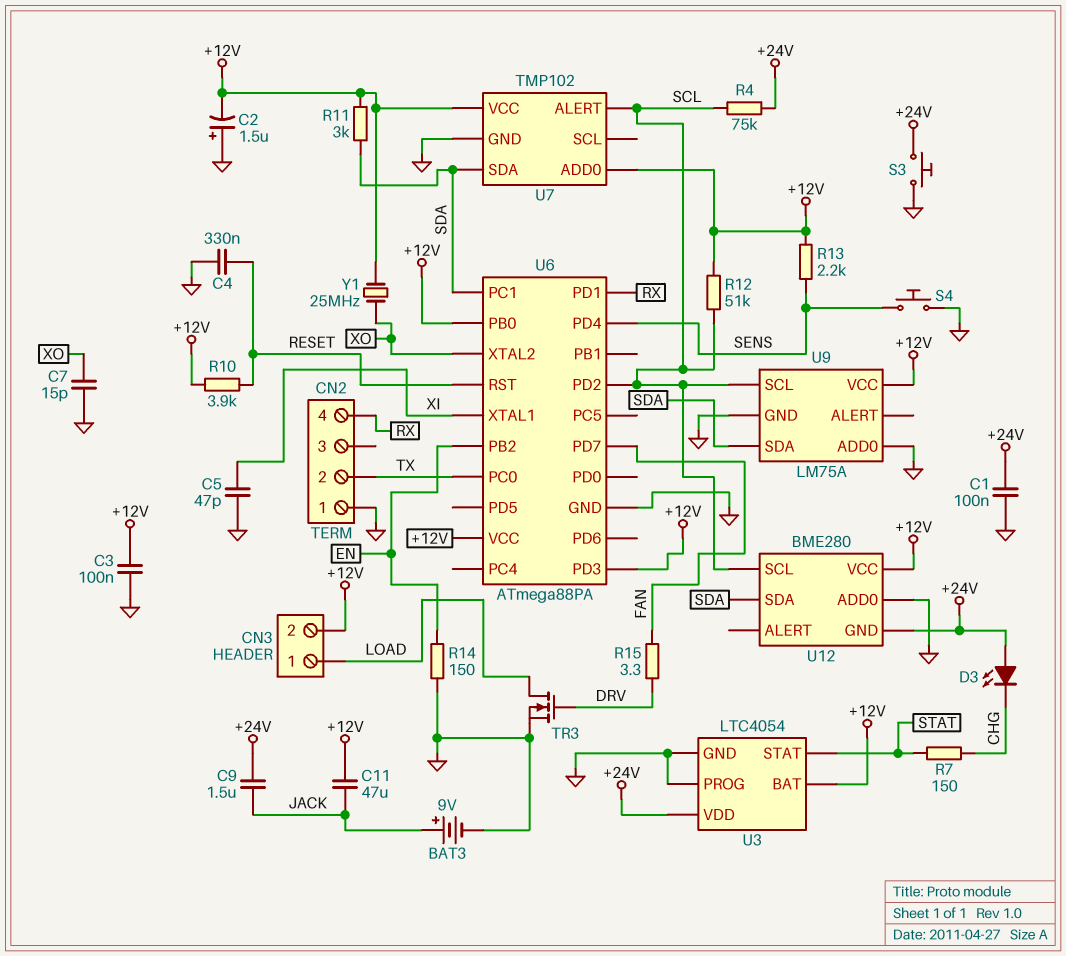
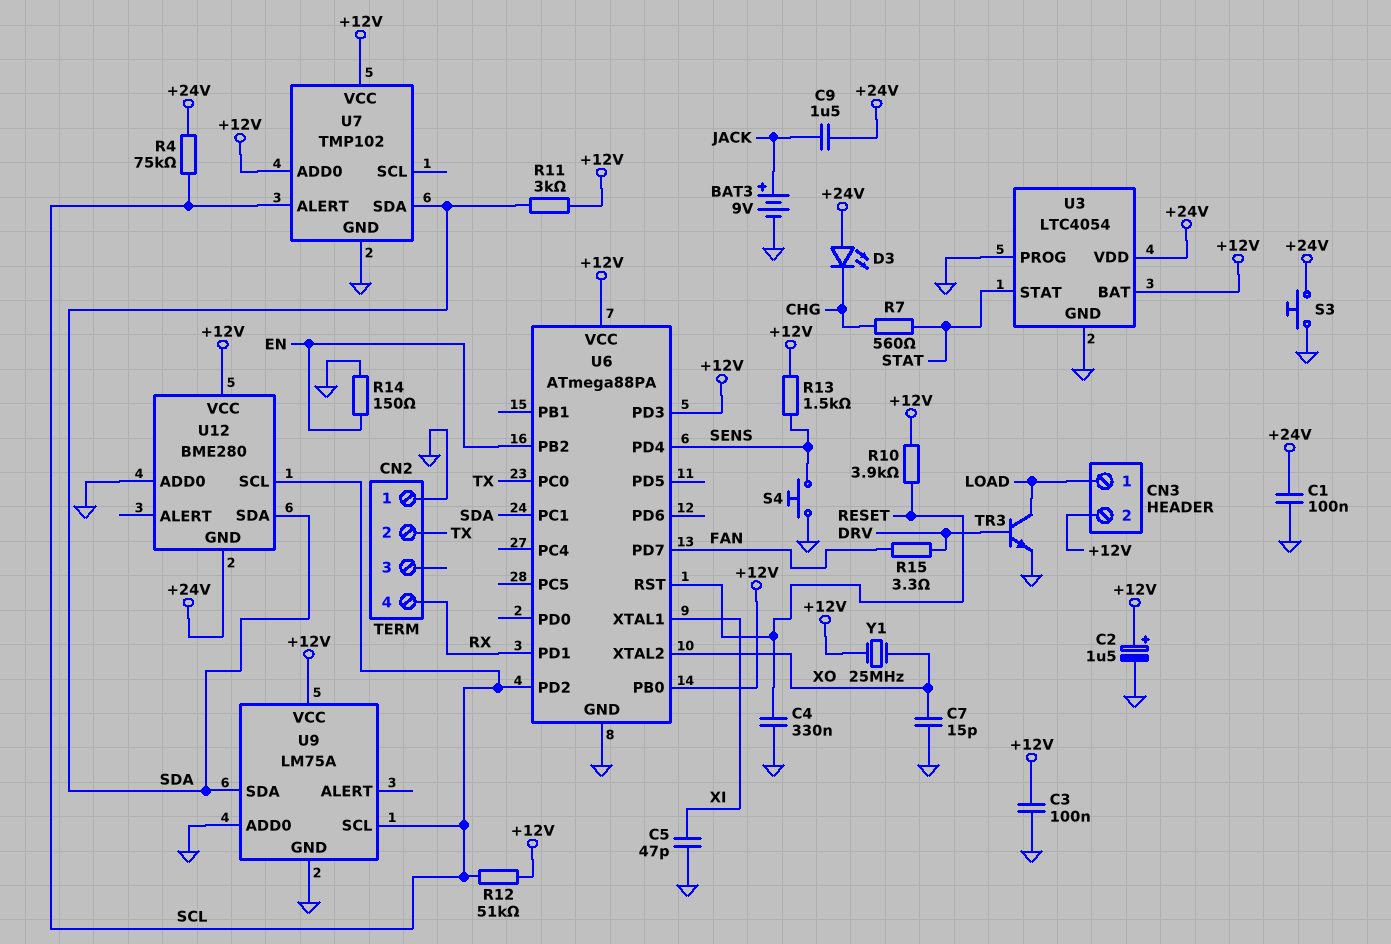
C2: 1.5uF (plus GND, minus +12V) -> 1.5uF (plus +12V, minus GND)
C11: 47uF (+12V, JACK) -> none
R7: 150 (CHG, STAT) -> 560 (CHG, STAT)
R13: 2.2k (+12V, SENS) -> 1.5k (+12V, SENS)
TR3: NMOS (G DRV, D LOAD, S GND) -> NPN (B DRV, C LOAD, E GND)

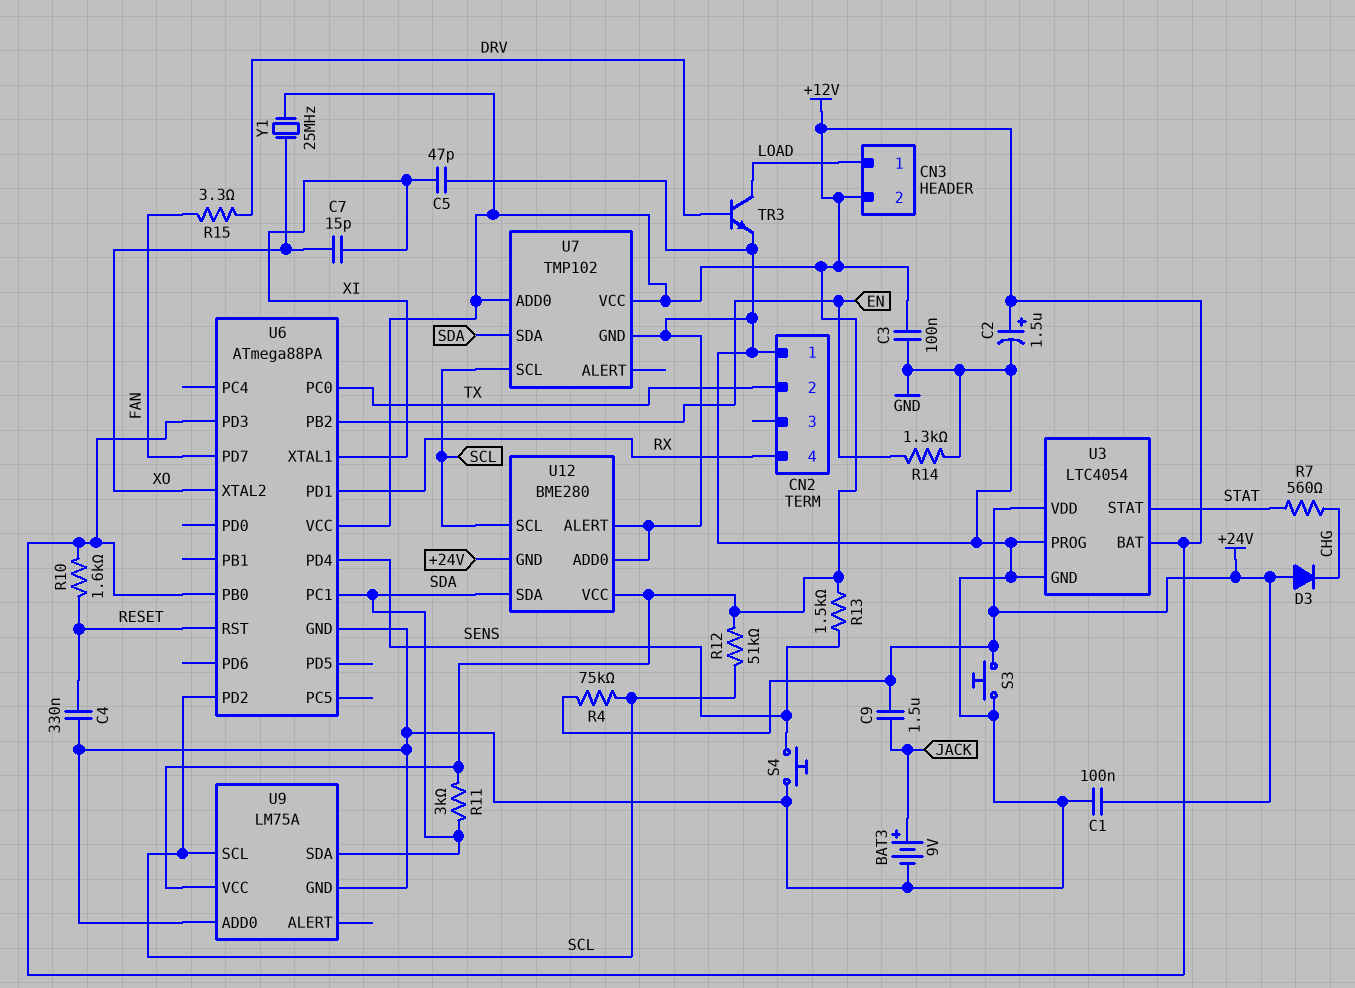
C7: 15pF (GND, XO) -> 15pF (XI, XO)
D3: LED (A +24V, K CHG) -> diode (A +24V, K CHG)
R10: 3.9k (+12V, RESET) -> 1.6k (+12V, RESET)
R14: 150 (EN, GND) -> 1.3k (EN, GND)
U7 pin ALERT: SCL -> none
U7 pin SCL: none -> SCL
U12 pin ALERT: none -> GND

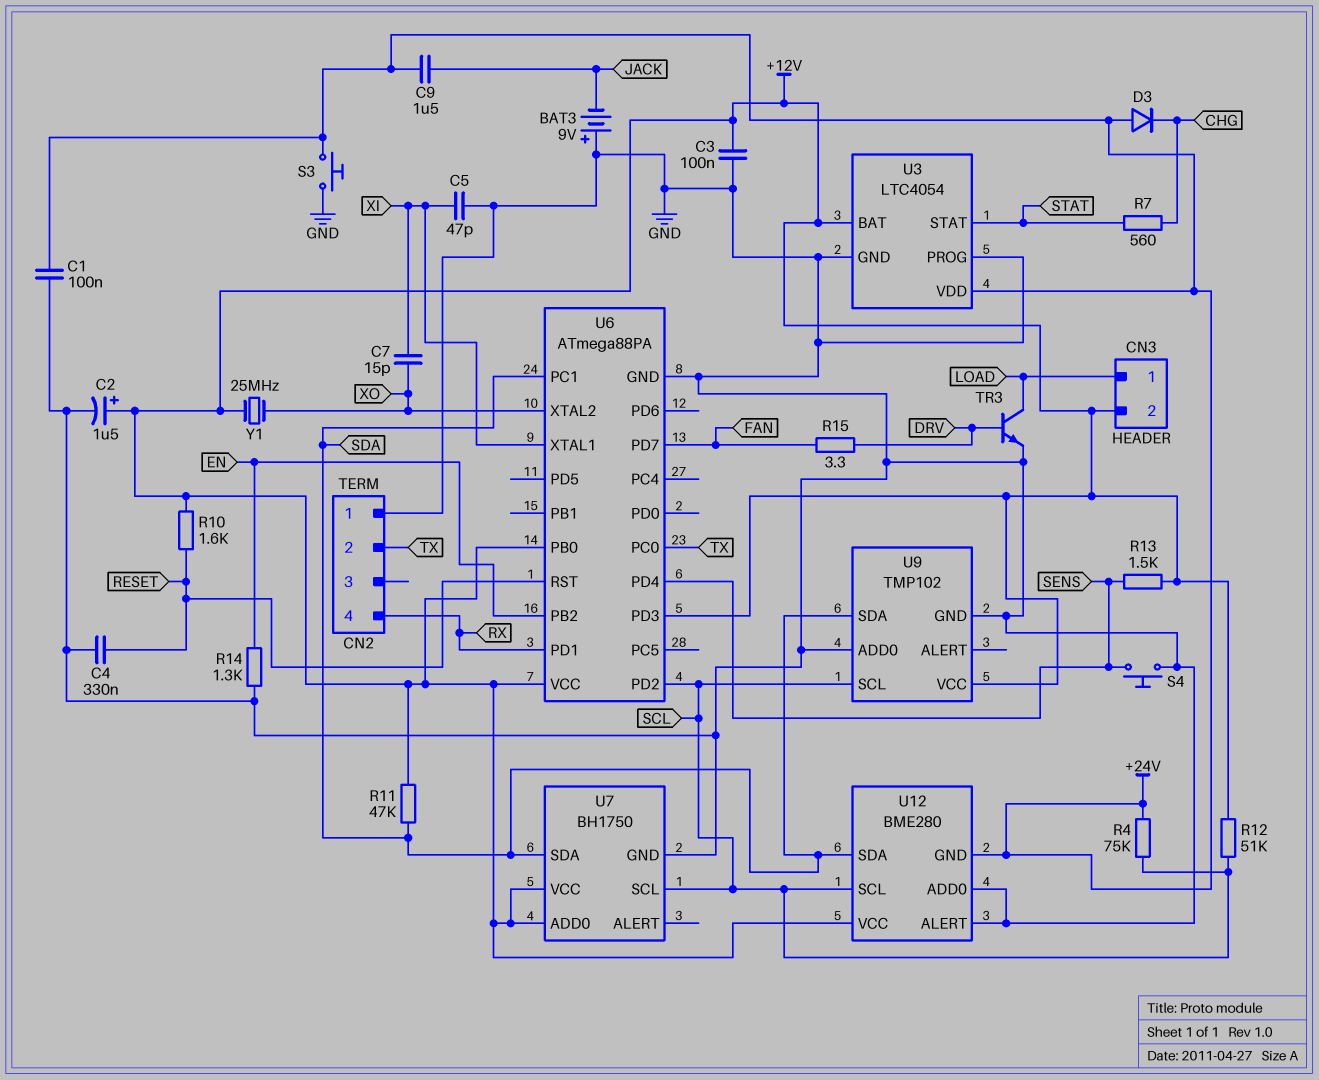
BAT3: 9V (plus JACK, minus GND) -> 9V (plus GND, minus JACK)
R11: 3k (+12V, SDA) -> 47k (+12V, SDA)
U7: TMP102 -> BH1750
U9: LM75A -> TMP102

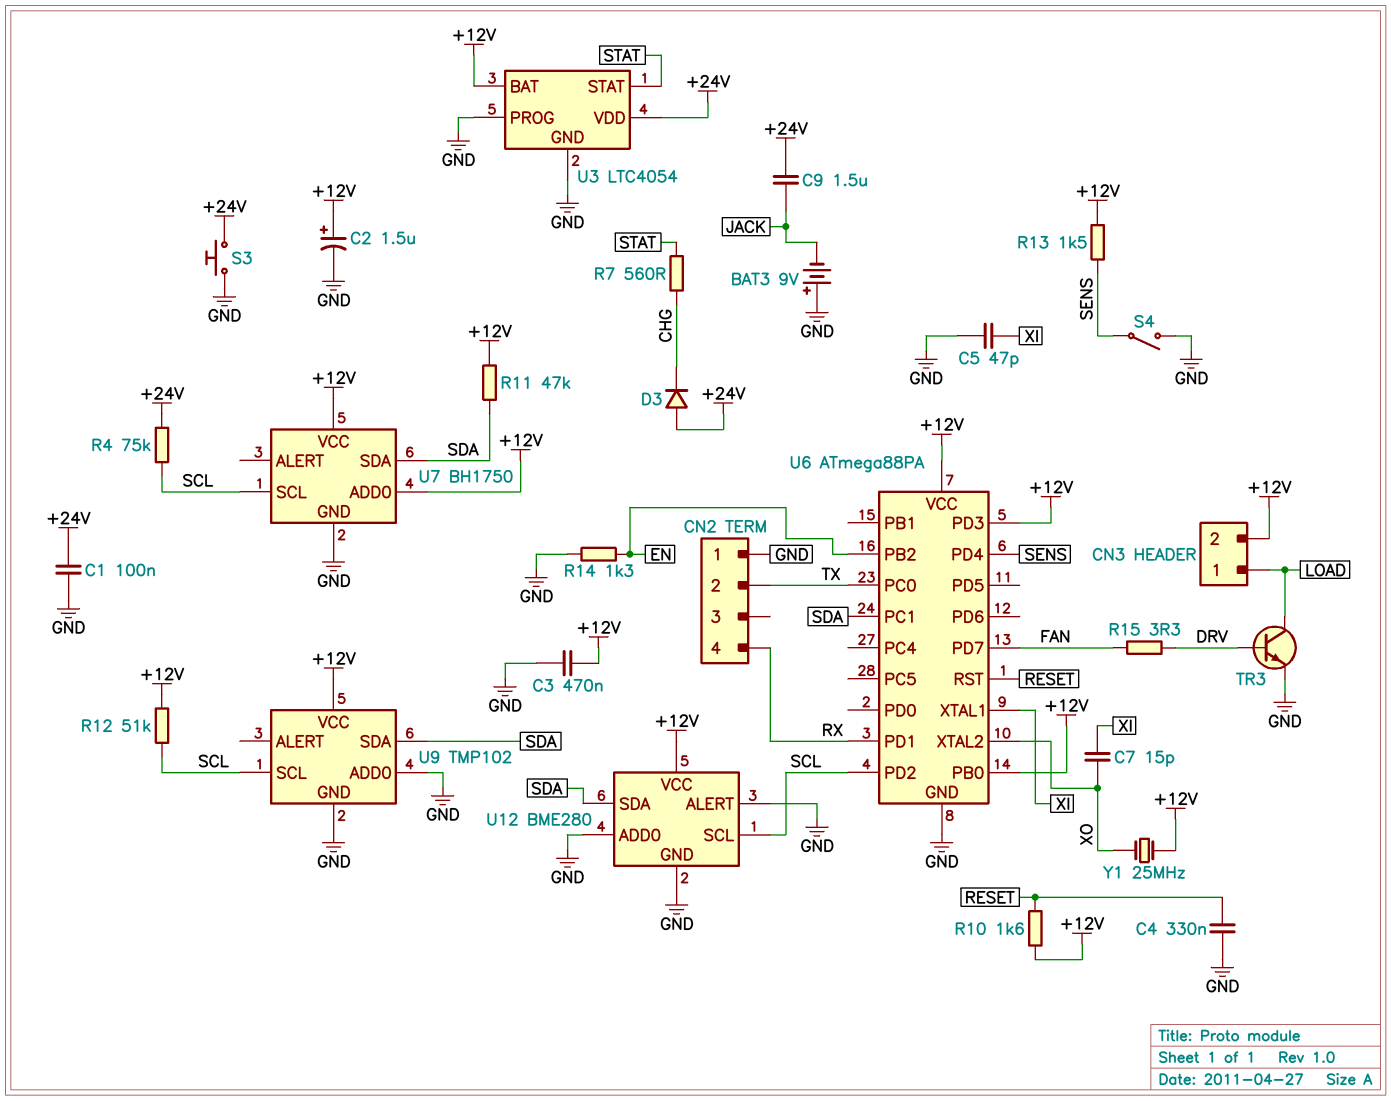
C3: 100nF (+12V, GND) -> 470nF (+12V, GND)
S4: button (GND, SENS) -> switch (GND, SENS)
U12 pin GND: +24V -> GND

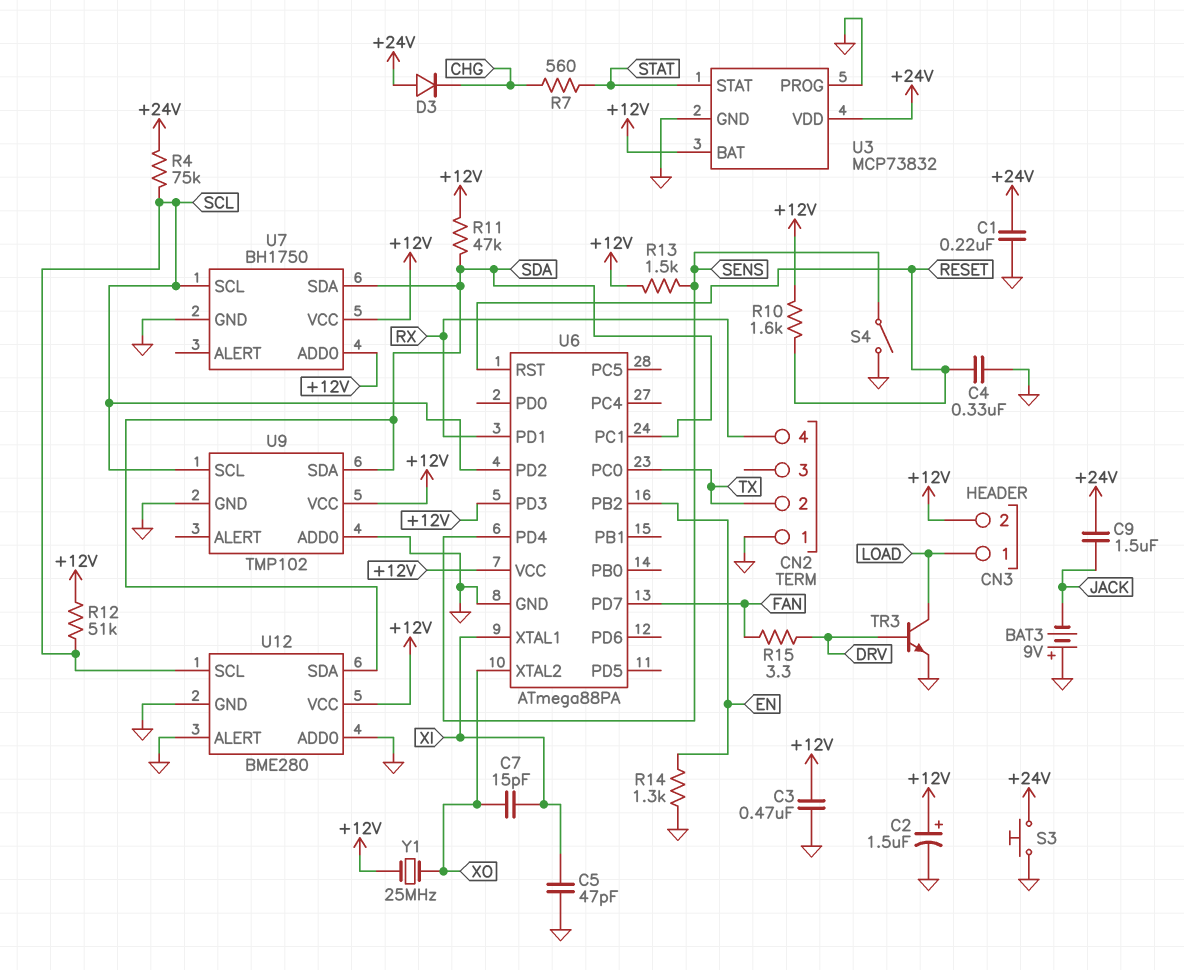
C1: 100nF (+24V, GND) -> 220nF (+24V, GND)
U3: LTC4054 -> MCP73832
U6 pin PB0: +12V -> none

